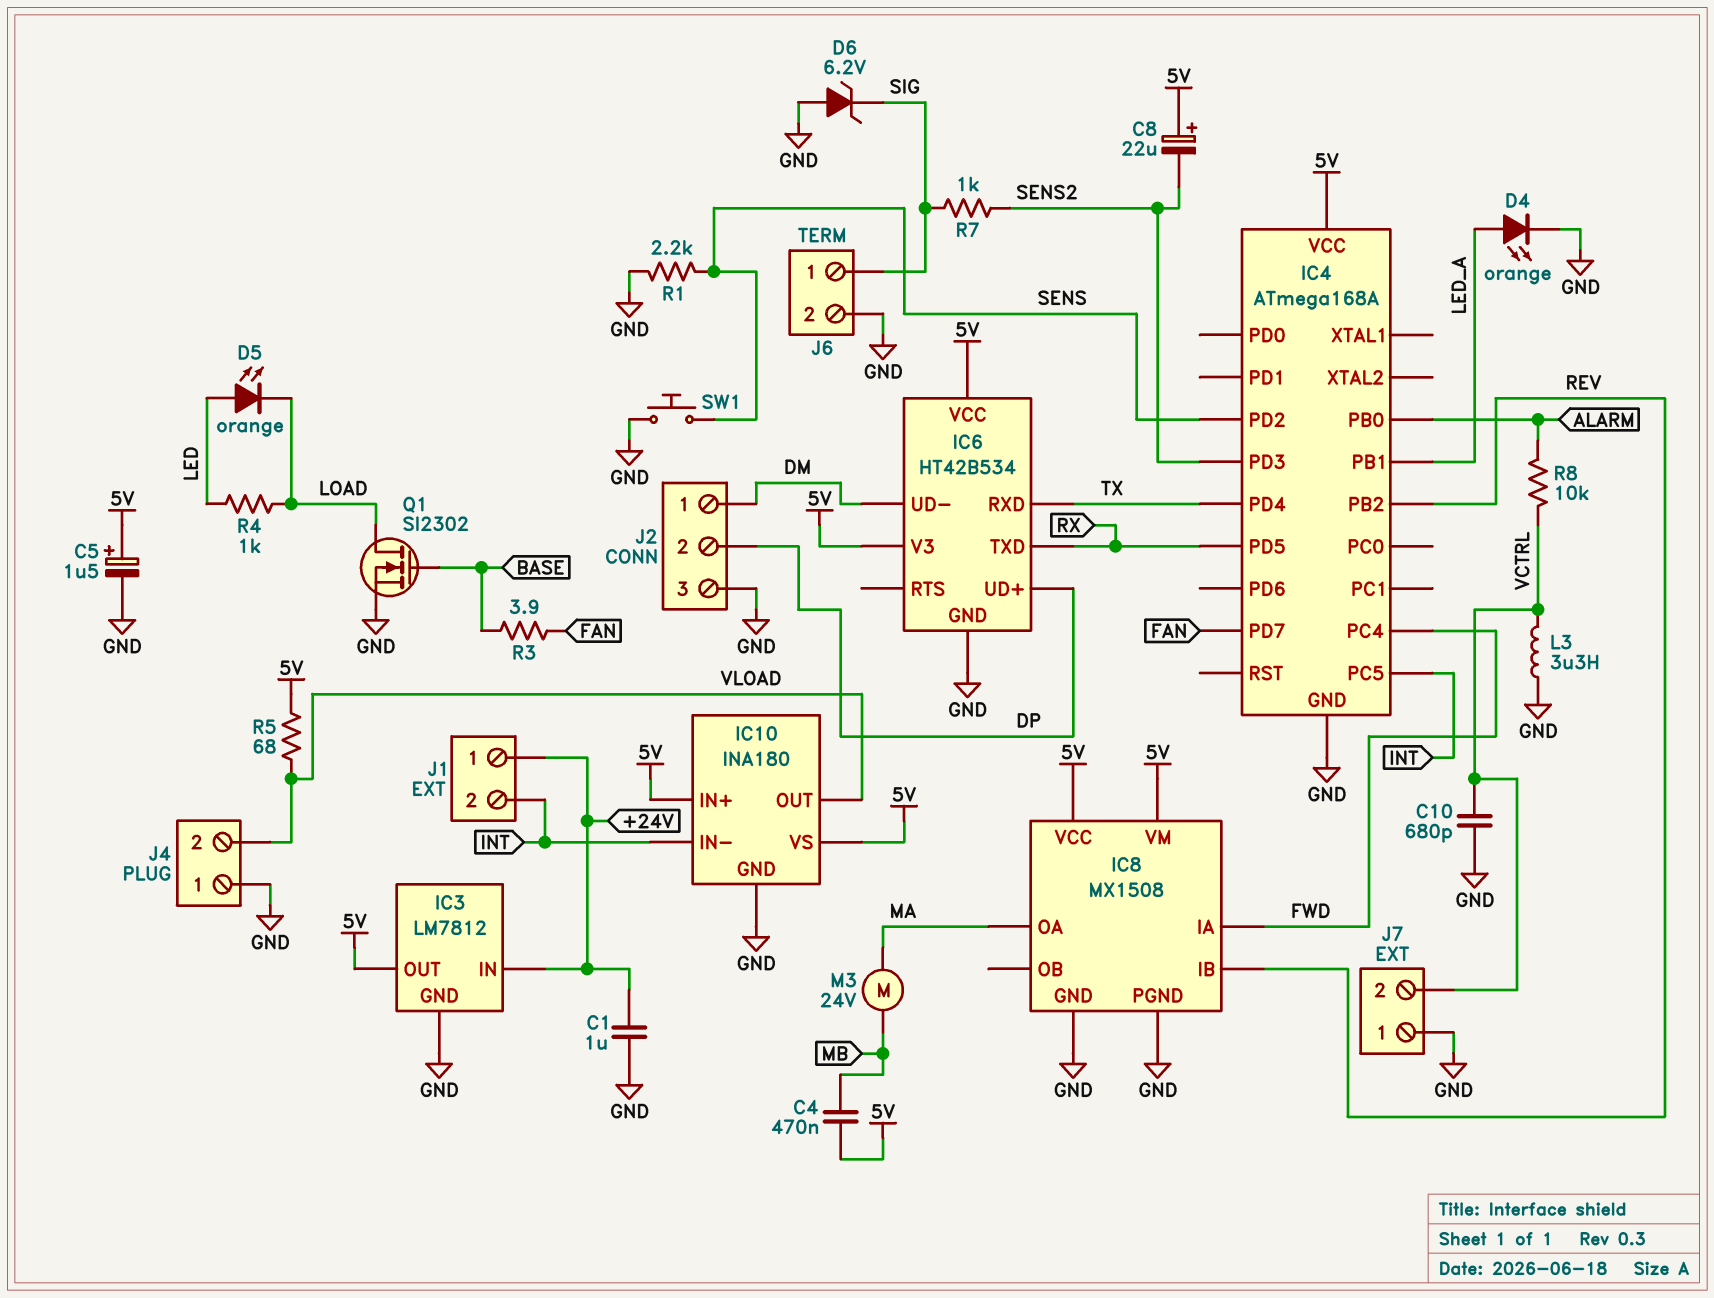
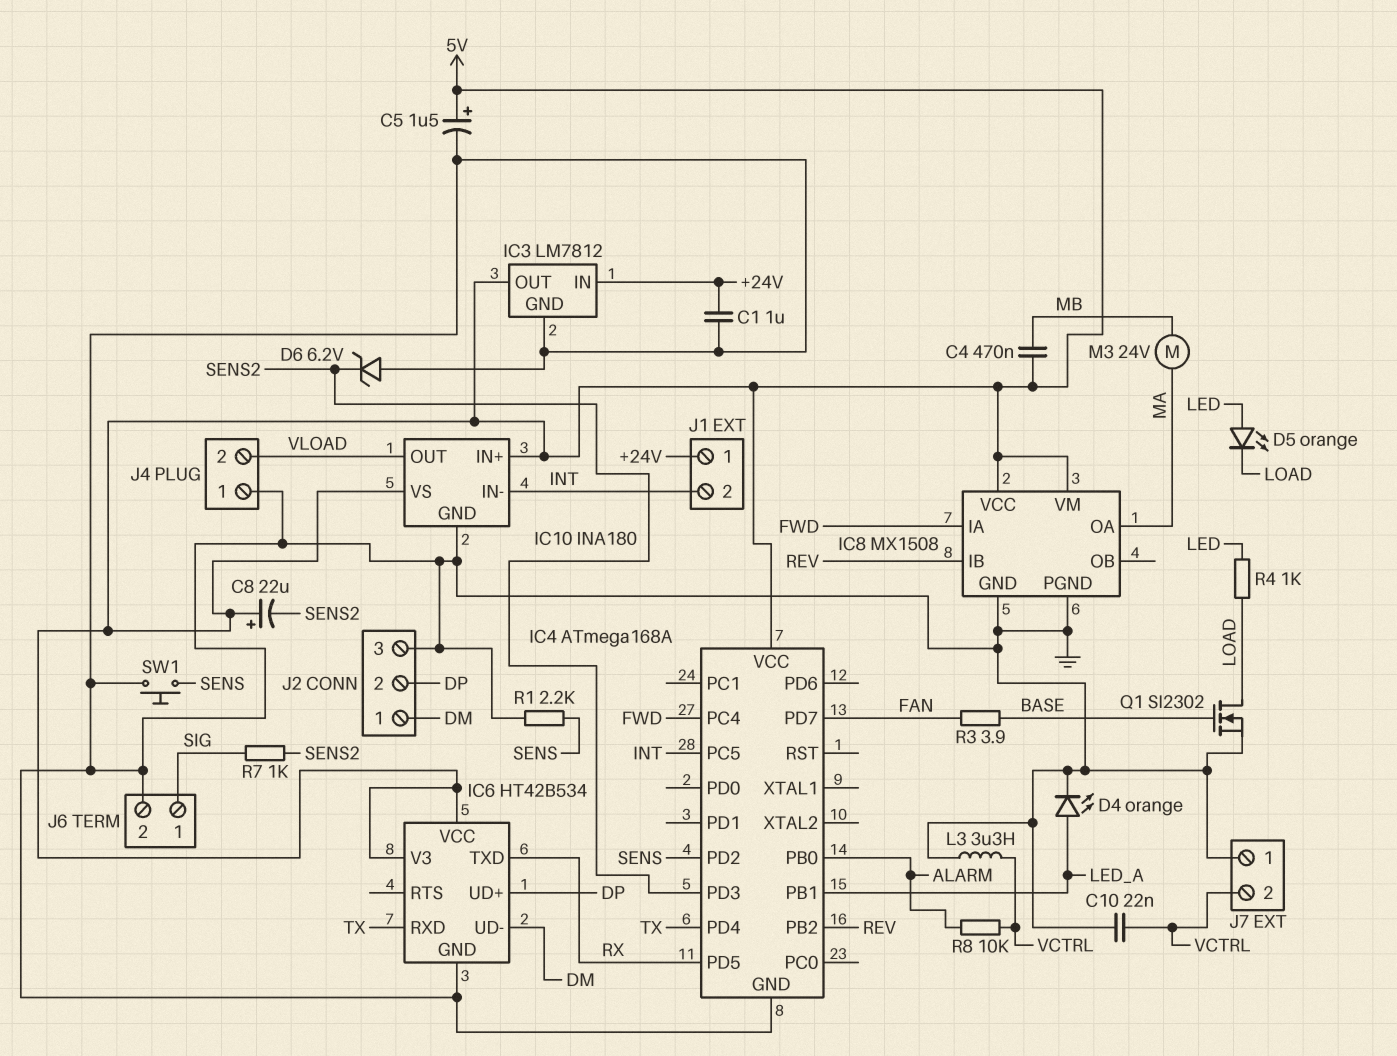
C10: 680pF (GND, VCTRL) -> 22nF (GND, VCTRL)
D6: zener 6.2V (A GND, K SIG) -> zener 6.2V (A GND, K SENS2)
R5: 68 (5V, VLOAD) -> none

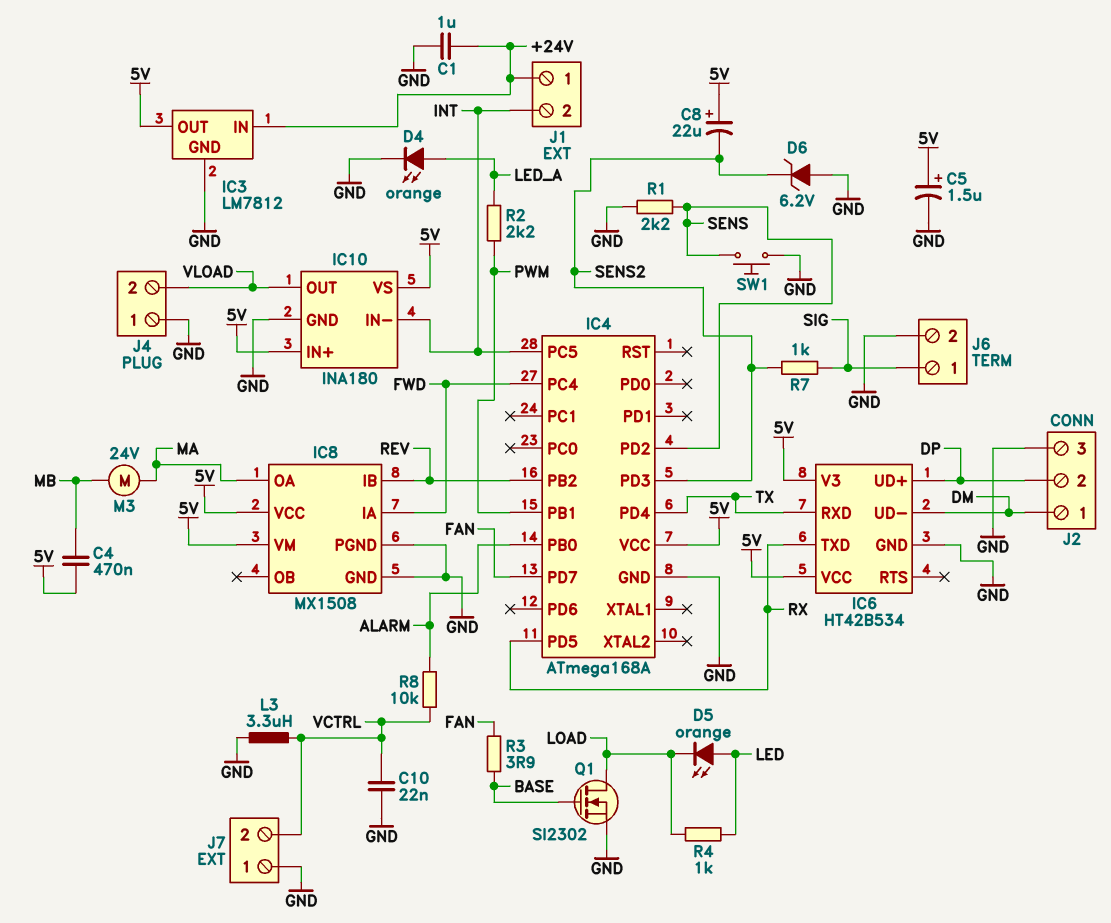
IC4 pin PB1: LED_A -> PWM
R2: none -> 2.2k (LED_A, PWM)

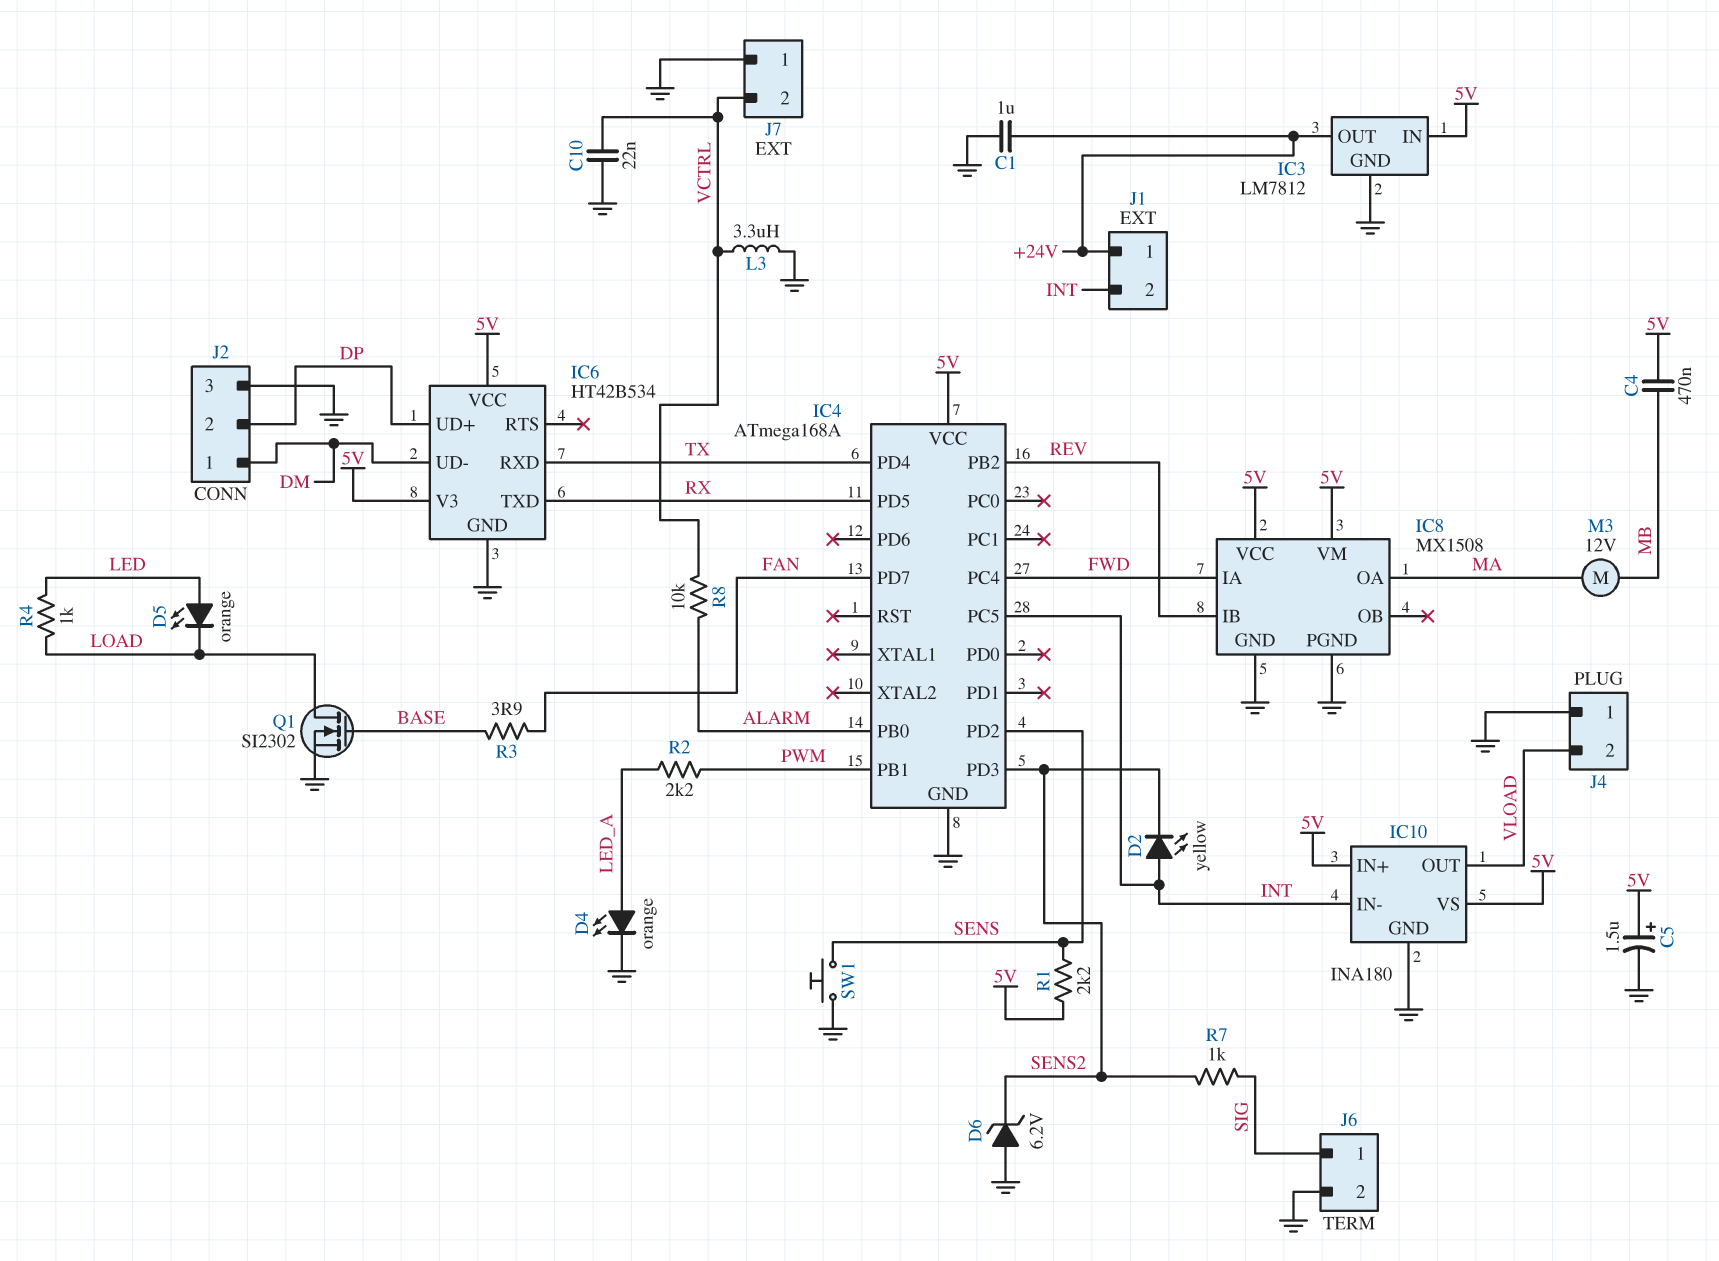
C8: 22uF (plus 5V, minus SENS2) -> none
D2: none -> LED yellow (A INT, K SENS2)
IC3 pin IN: +24V -> 5V
IC3 pin OUT: 5V -> +24V
M3: motor 24V (MA, MB) -> motor 12V (MA, MB)
R1: 2.2k (GND, SENS) -> 2.2k (5V, SENS)

